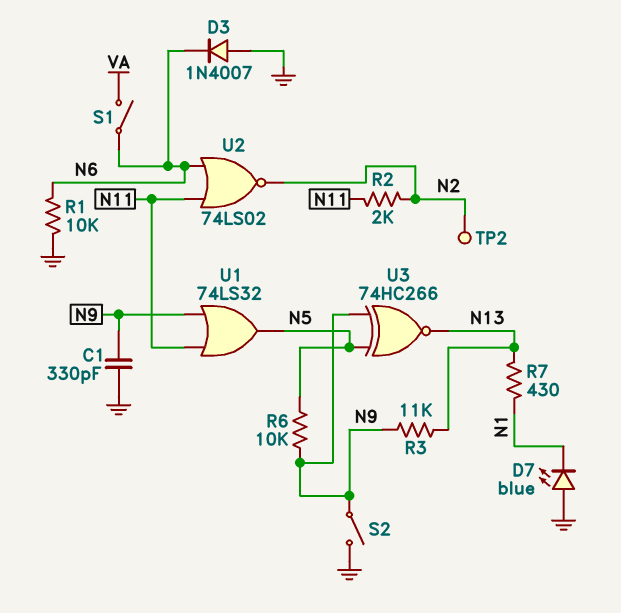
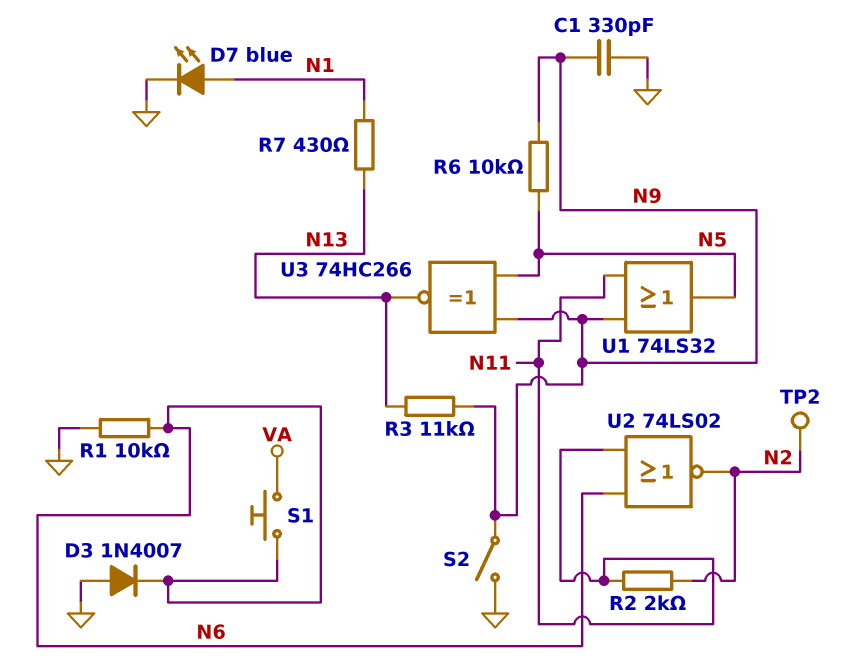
D7: LED blue (A GND, K N1) -> LED blue (A N1, K GND)
S1: switch (N6, VA) -> button (N6, VA)

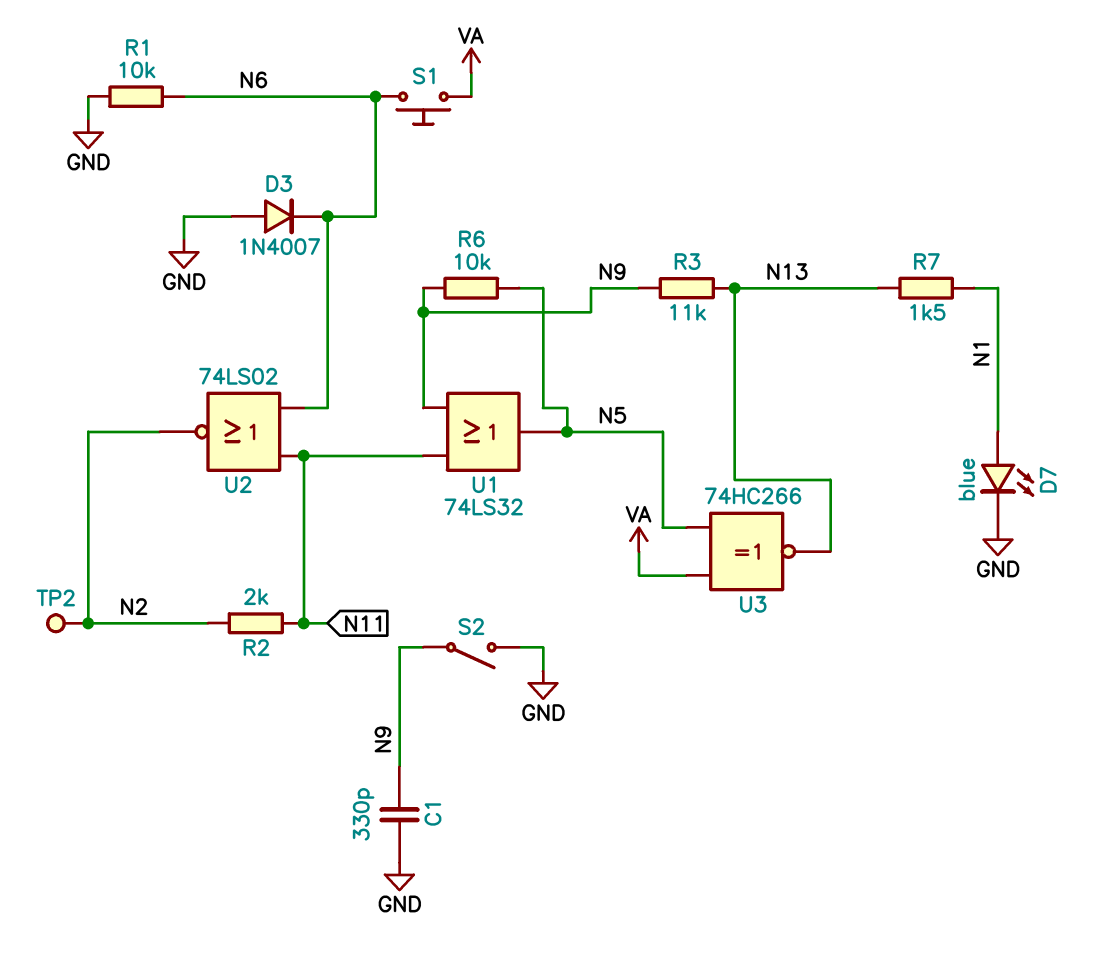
R7: 430 (N1, N13) -> 1.5k (N1, N13)
U3: XNOR 74HC266 (in N5, in N9, out N13) -> XNOR 74HC266 (in N5, in VA, out N13)

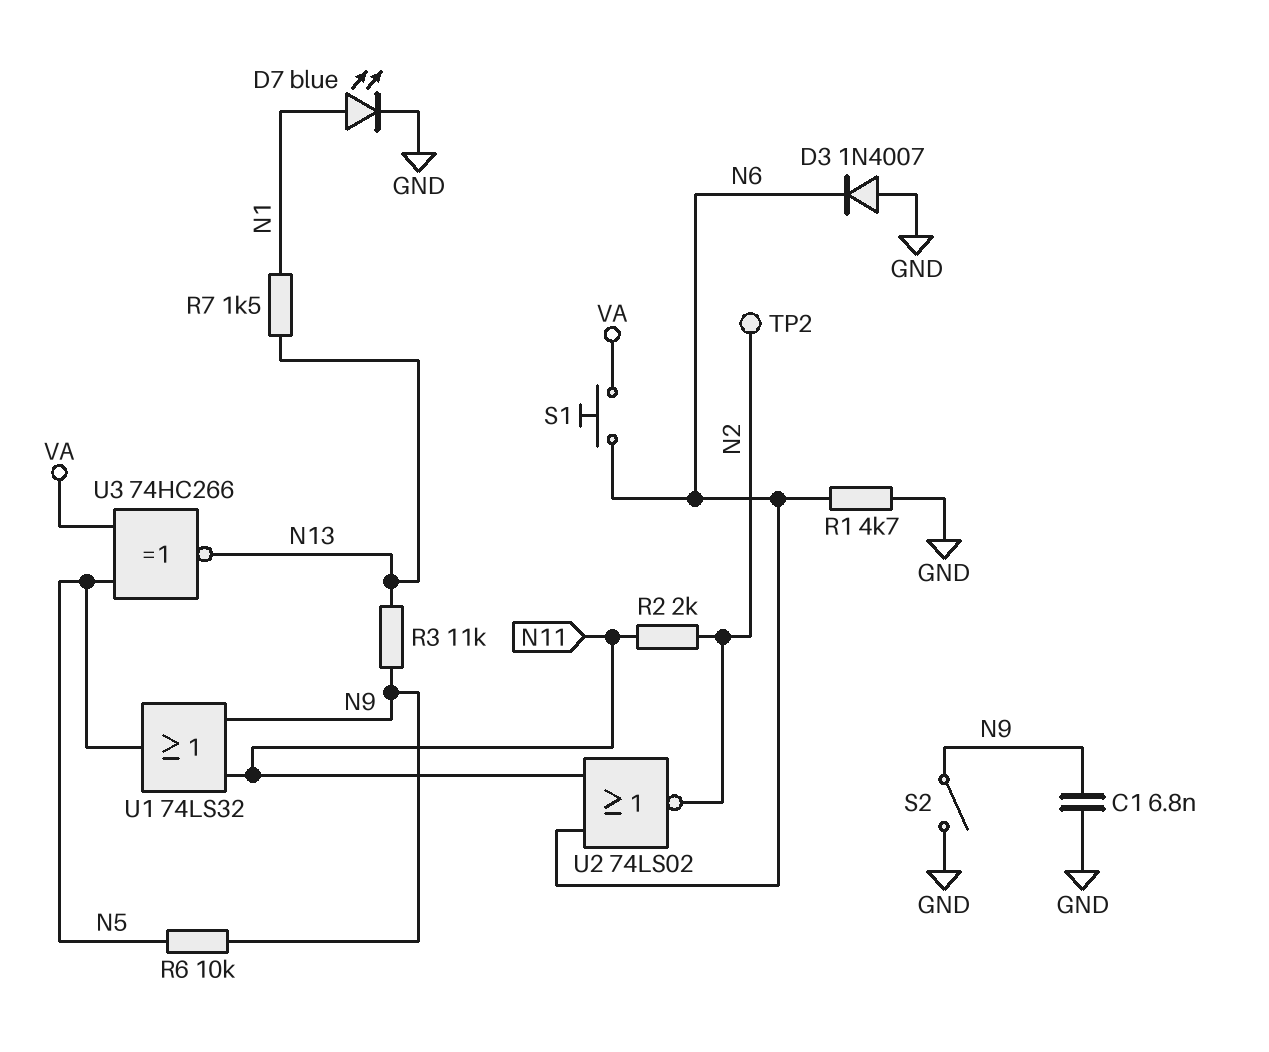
C1: 330pF (GND, N9) -> 6.8nF (GND, N9)
R1: 10k (GND, N6) -> 4.7k (GND, N6)

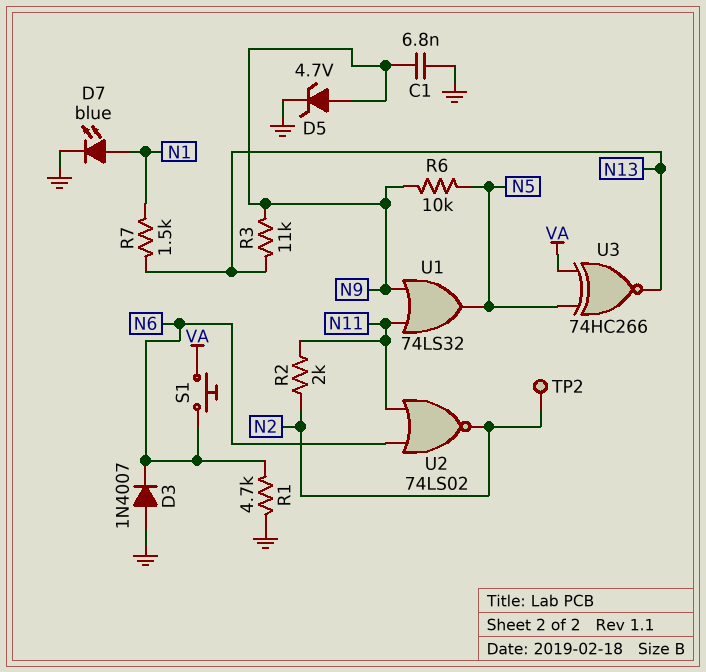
D5: none -> zener 4.7V (A N9, K GND)
S2: switch (GND, N9) -> none

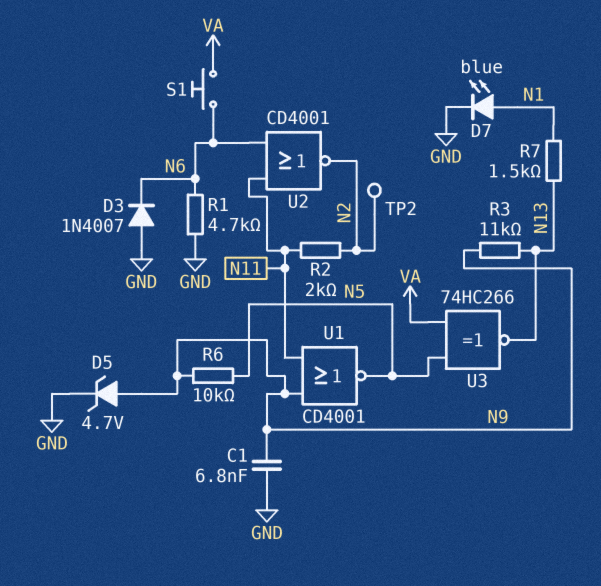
U1: OR 74LS32 (in N9, in N11, out N5) -> NOR CD4001 (in N9, in N11, out N5)
U2: NOR 74LS02 (in N6, in N11, out N2) -> NOR CD4001 (in N6, in N11, out N2)

